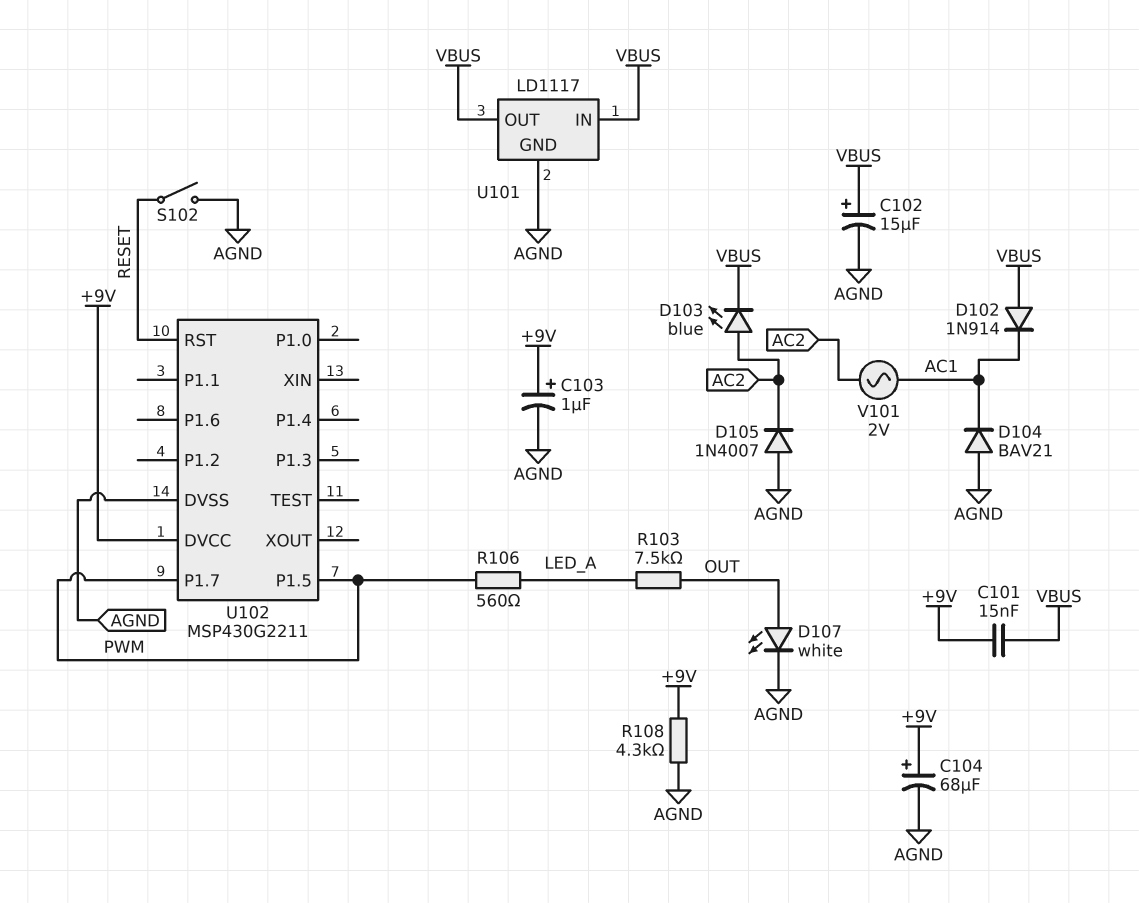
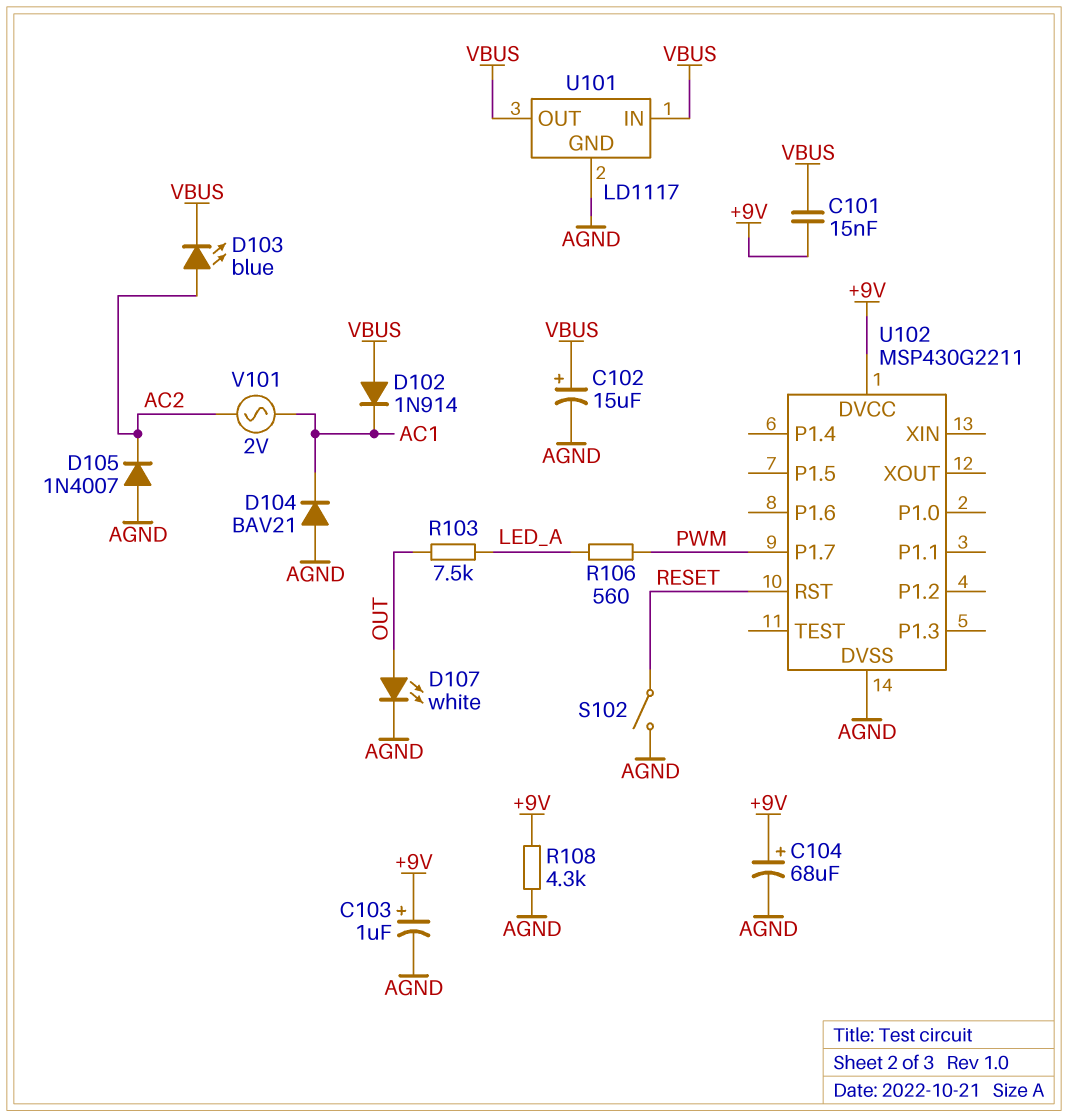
U102 pin P1.5: PWM -> none

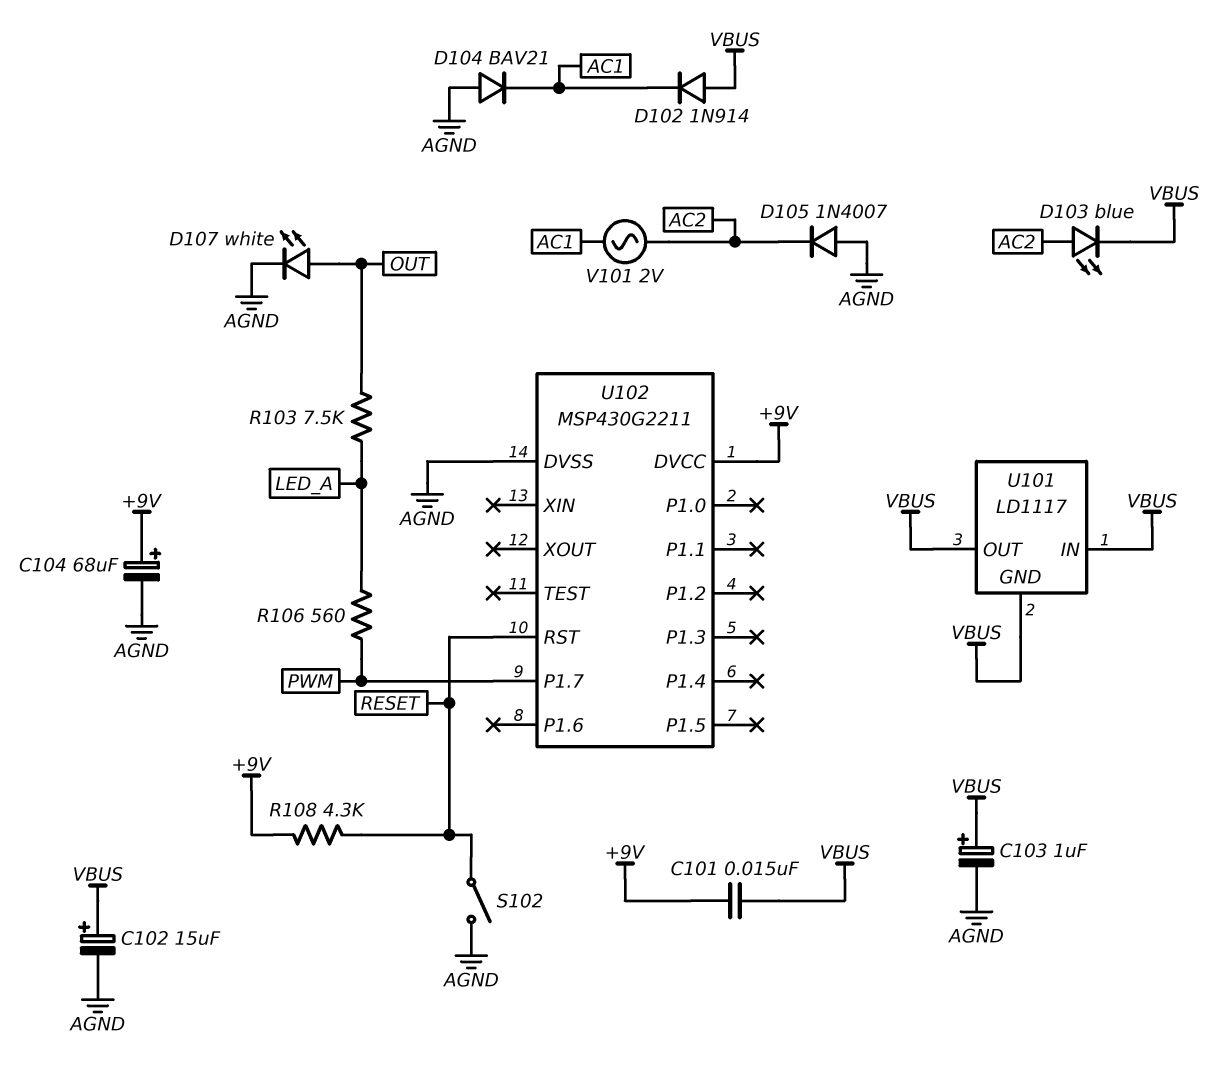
C103: 1uF (plus +9V, minus AGND) -> 1uF (plus VBUS, minus AGND)
R108: 4.3k (+9V, AGND) -> 4.3k (+9V, RESET)
U101 pin GND: AGND -> VBUS

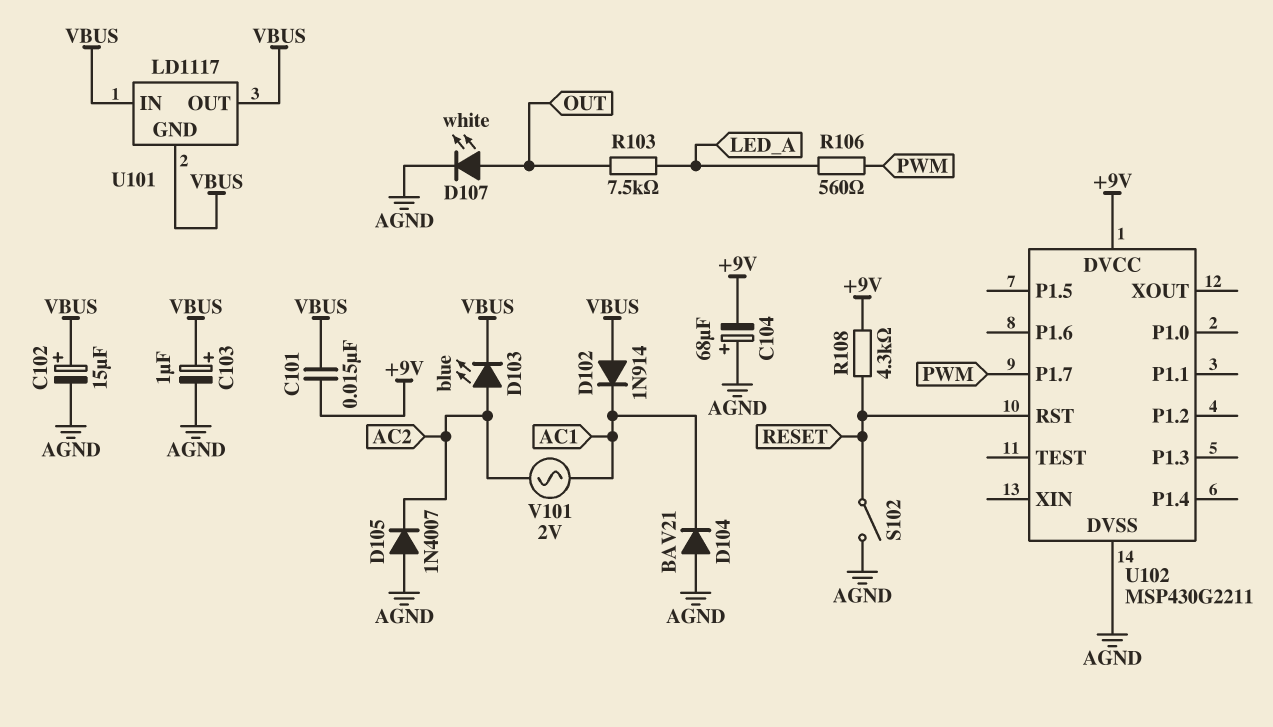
C104: 68uF (plus +9V, minus AGND) -> 68uF (plus AGND, minus +9V)

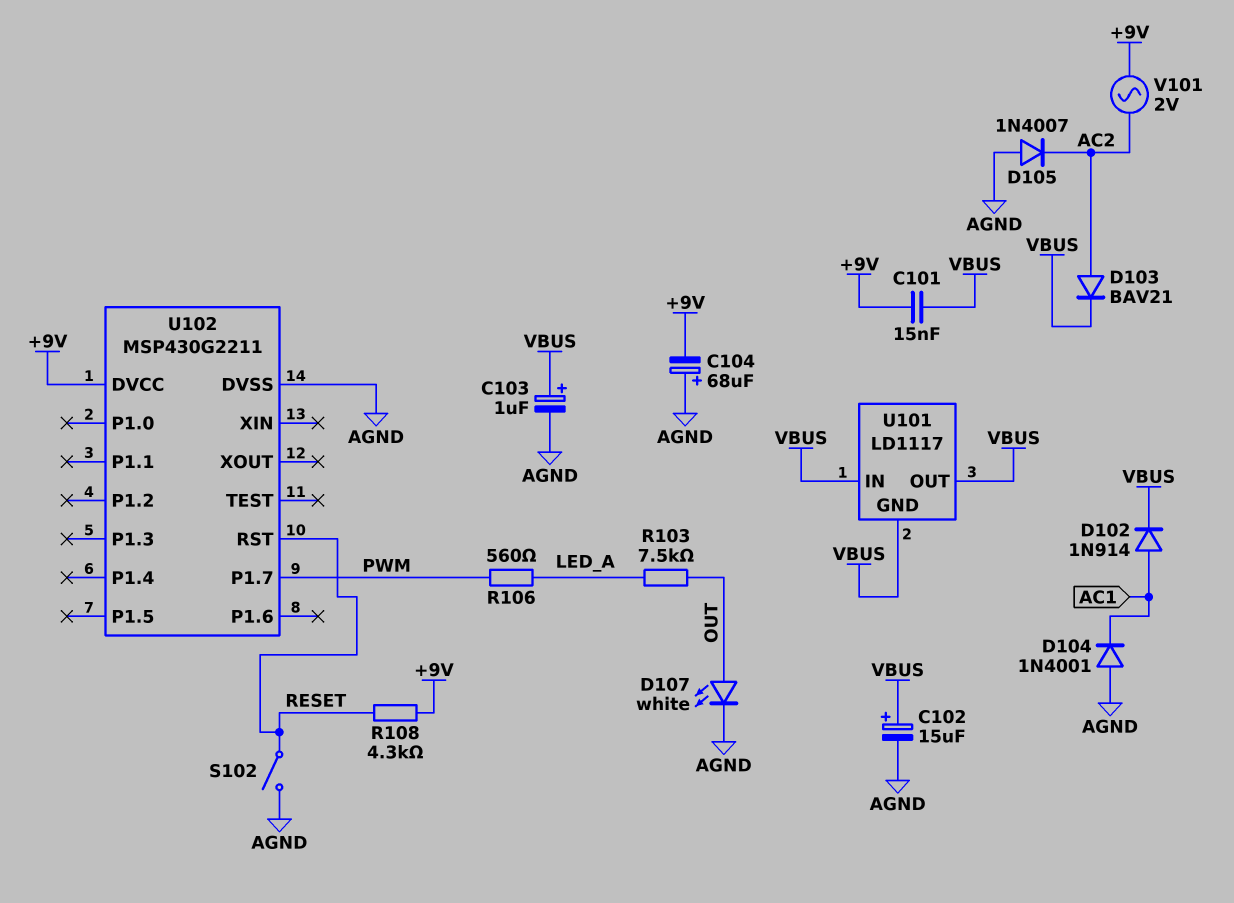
D102: diode 1N914 (A VBUS, K AC1) -> diode 1N914 (A AC1, K VBUS)
D103: LED blue (A AC2, K VBUS) -> diode BAV21 (A AC2, K VBUS)
D104: diode BAV21 (A AGND, K AC1) -> diode 1N4001 (A AGND, K AC1)
V101: AC 2V (AC1, AC2) -> AC 2V (+9V, AC2)

